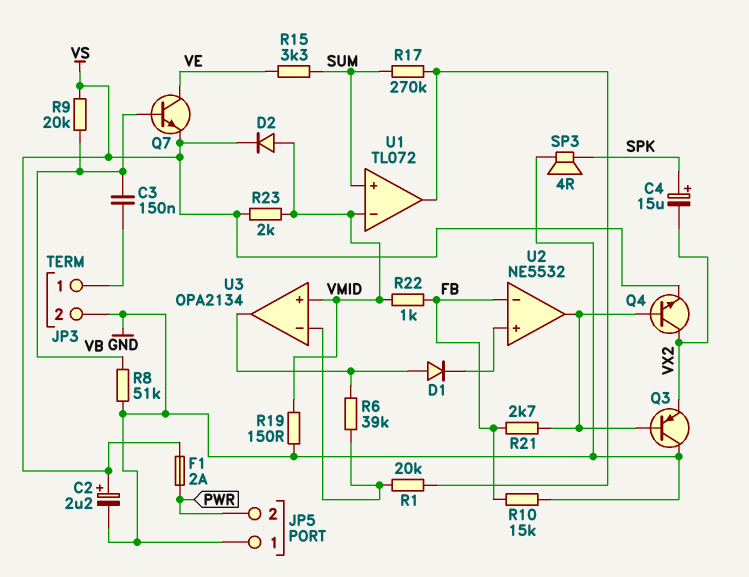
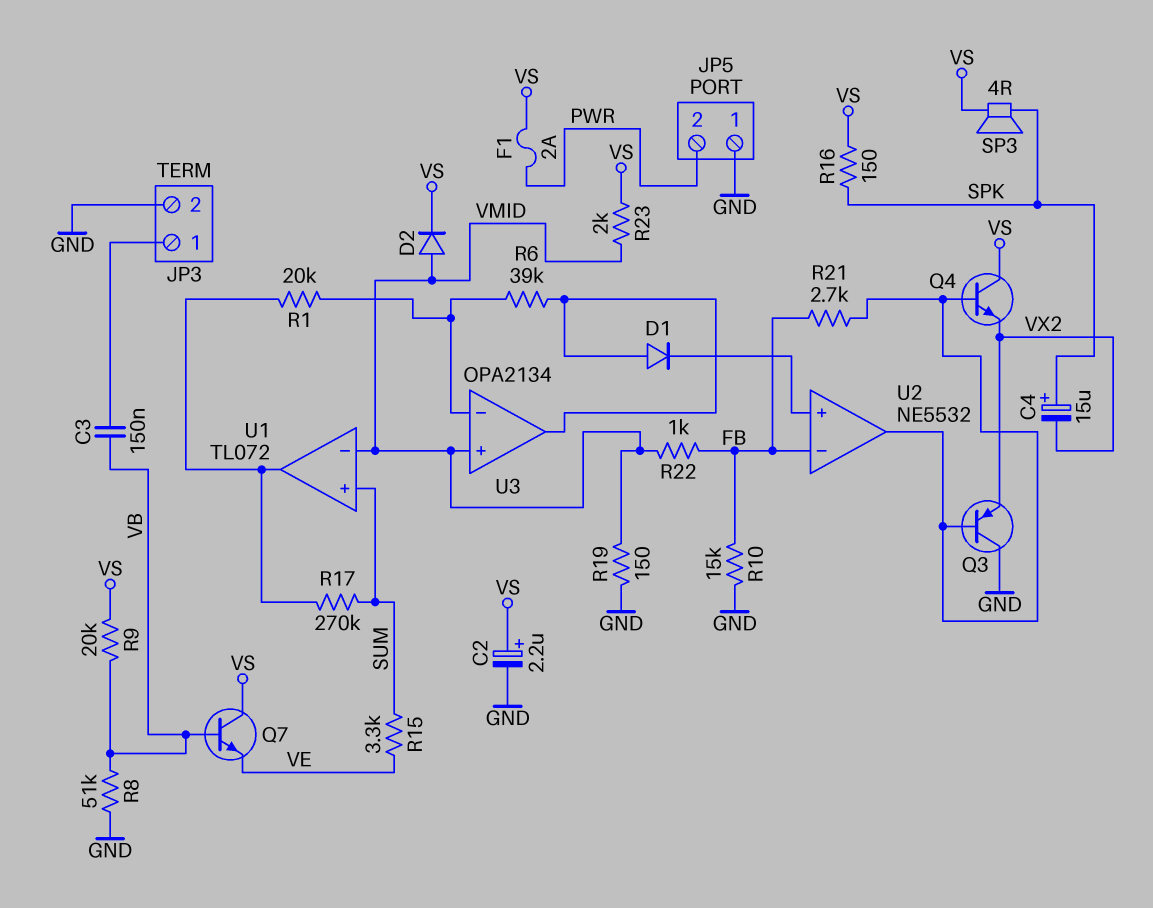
Q4: NPN (B U2/out, C VX2, E VS) -> NPN (B U2/out, C VS, E VX2)
Q7: NPN (B VB, C VE, E VS) -> NPN (B VB, C VS, E VE)
R16: none -> 150 (SPK, VS)
SP3: speaker 4R (GND, SPK) -> speaker 4R (SPK, VS)

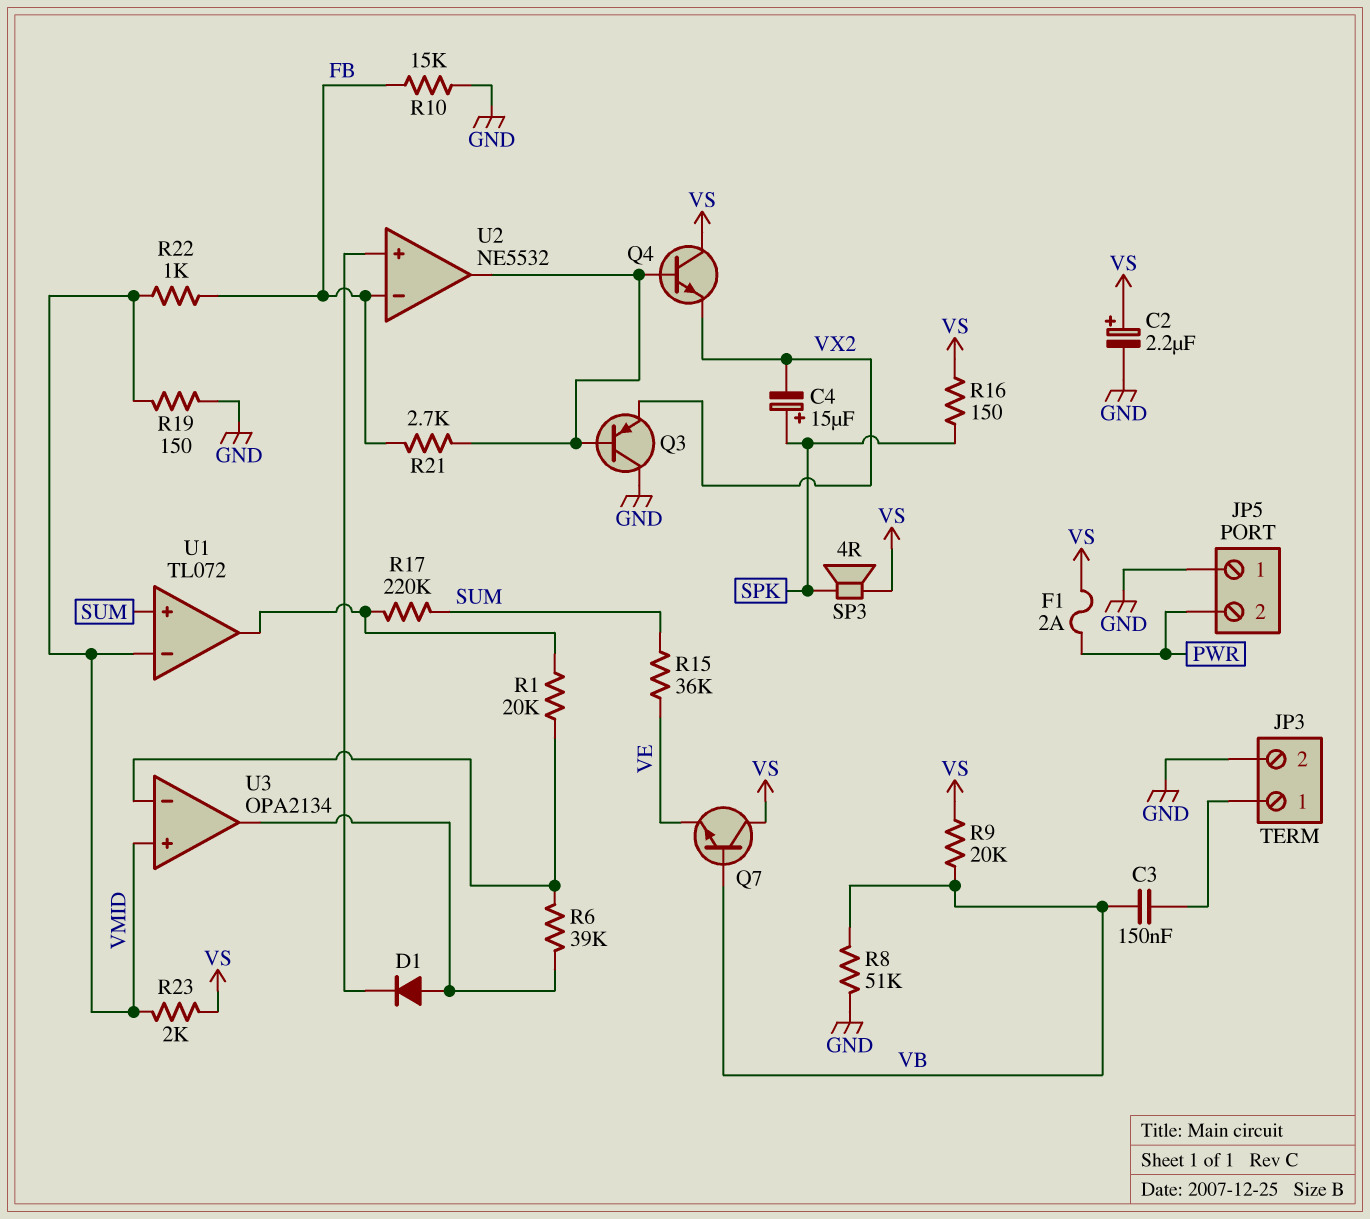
D2: diode (A VMID, K VS) -> none
R15: 3.3k (SUM, VE) -> 36k (SUM, VE)
R17: 270k (SUM, U1/out) -> 220k (SUM, U1/out)

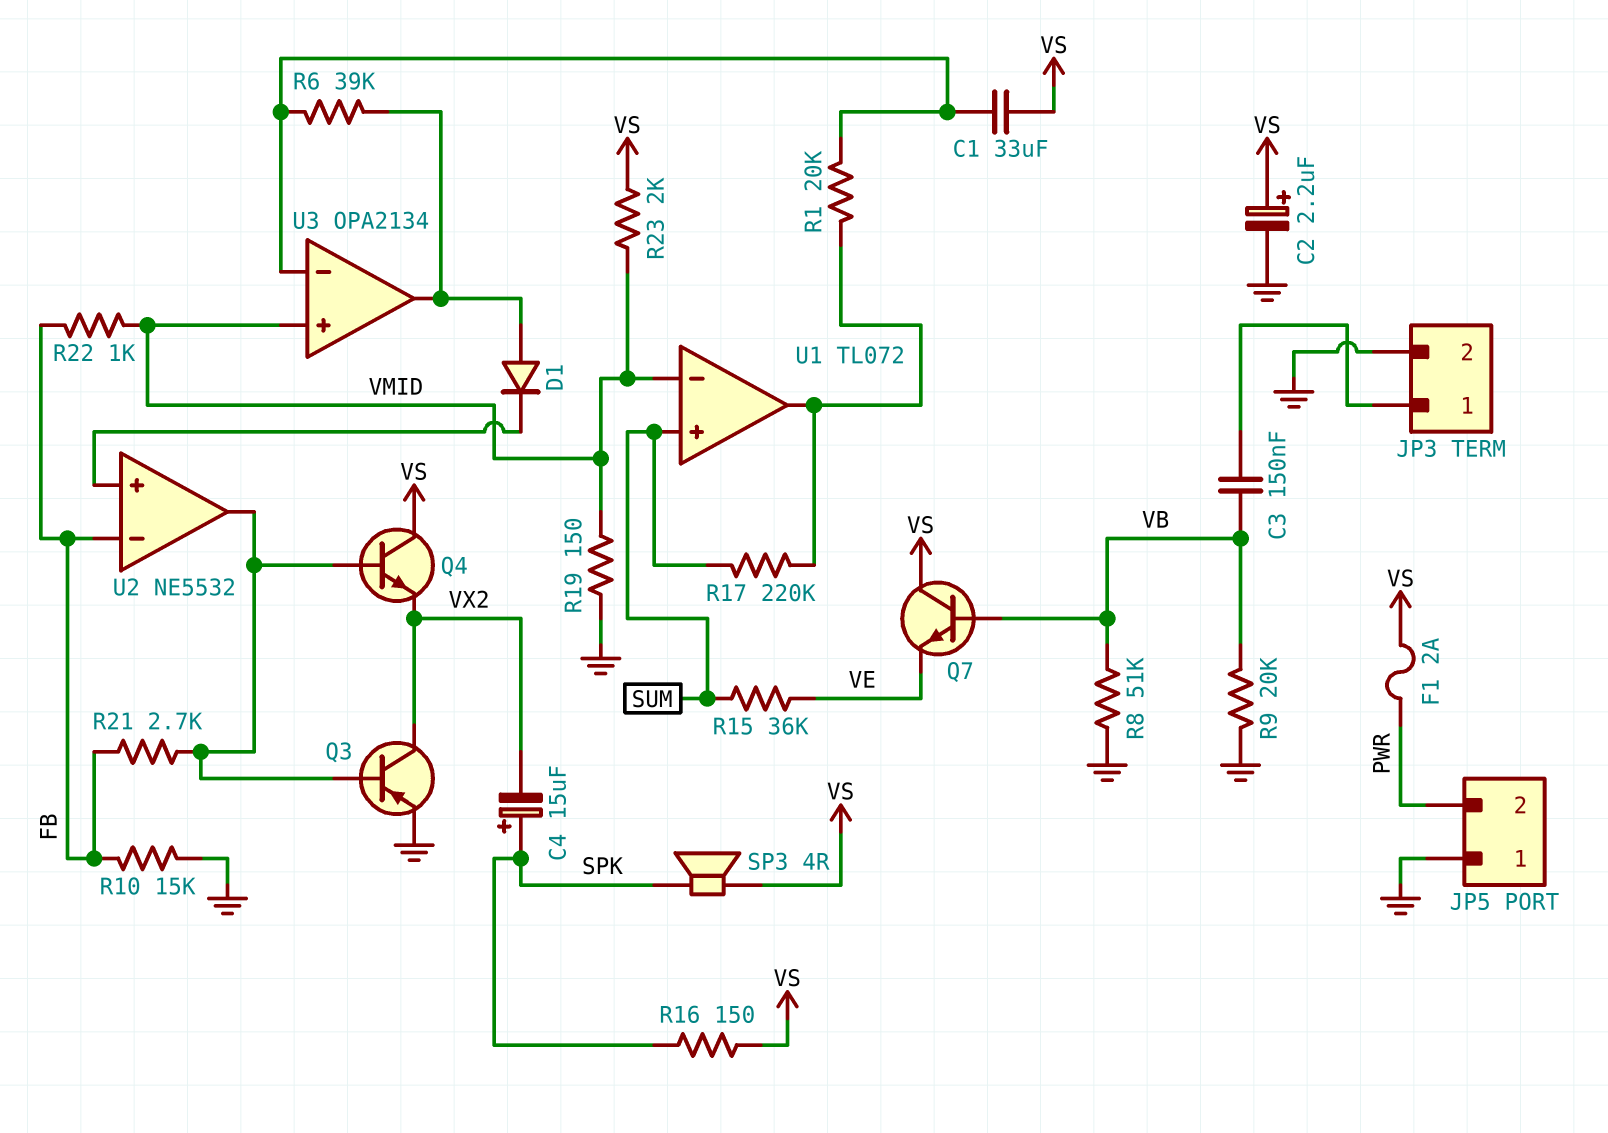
C1: none -> 33uF (U3/in-, VS)
Q3: PNP (B U2/out, C GND, E VX2) -> PNP (B U2/out, C VX2, E GND)
R9: 20k (VB, VS) -> 20k (GND, VB)

